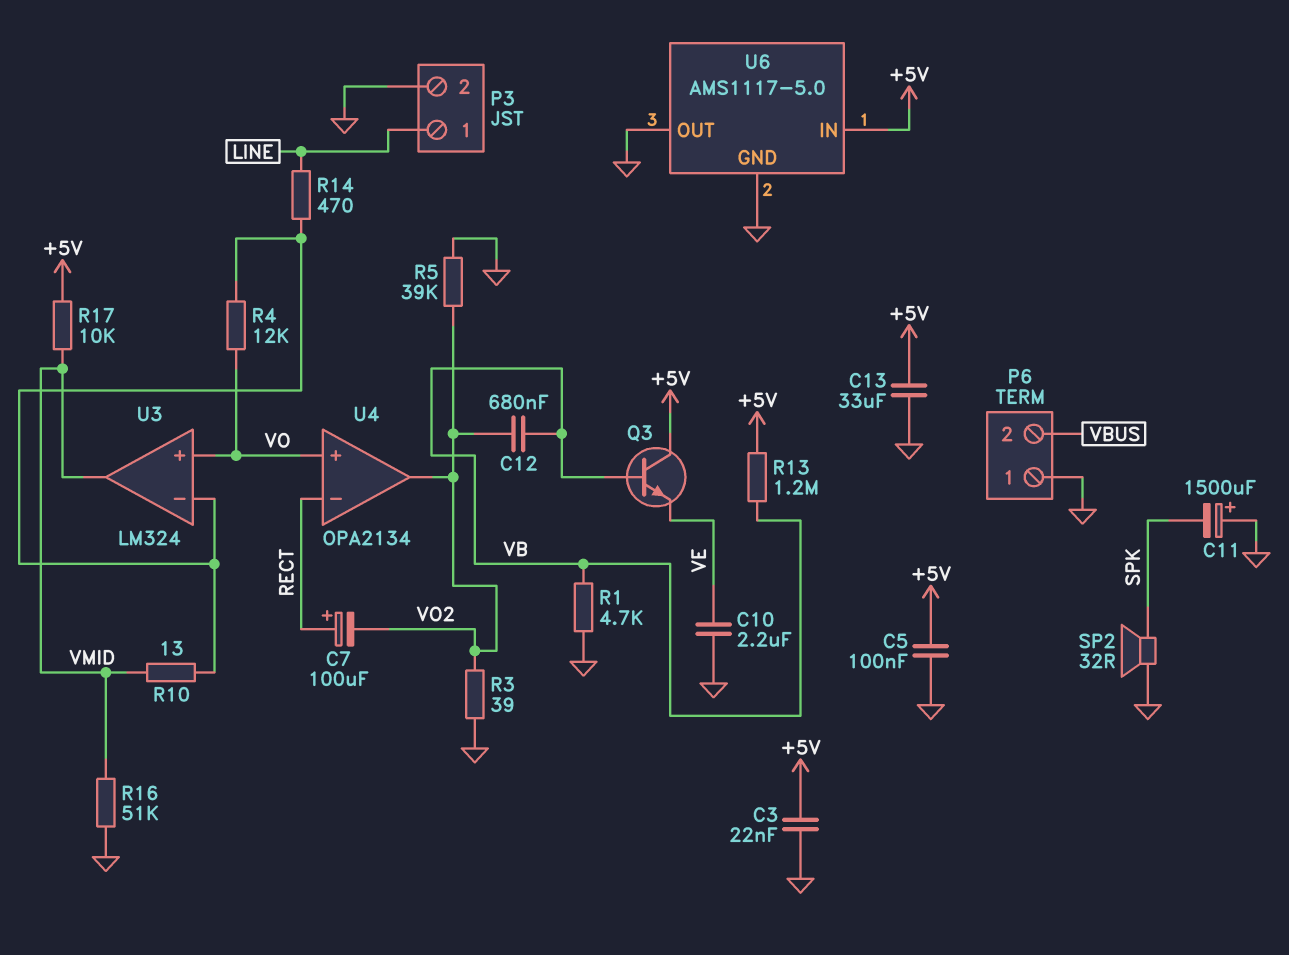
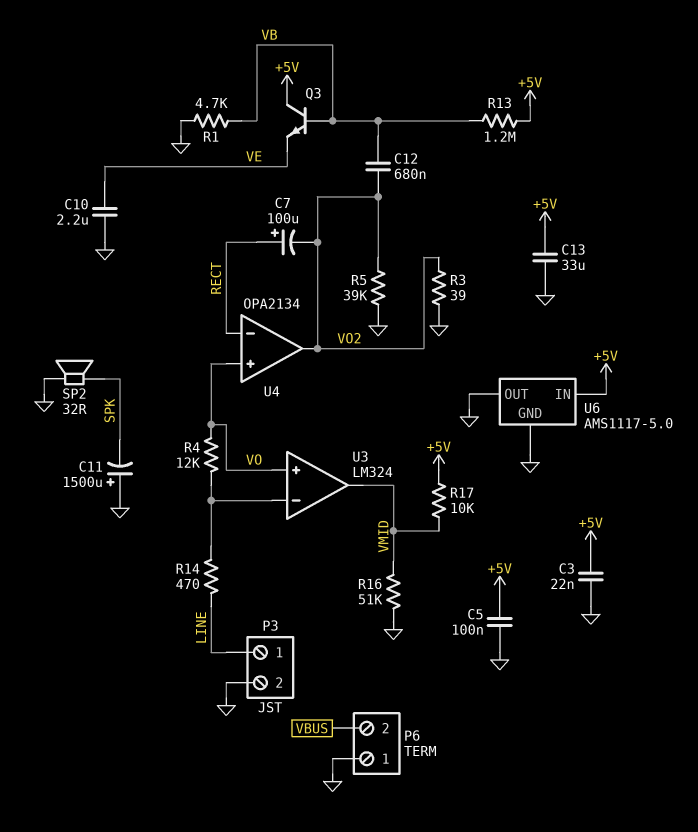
R10: 13 (U3/in-, VMID) -> none

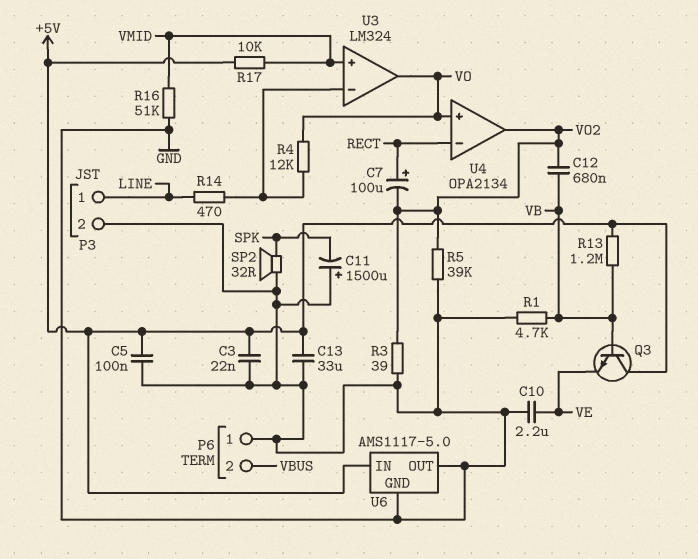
U3 pin in+: VO -> VMID
U3 pin out: VMID -> VO

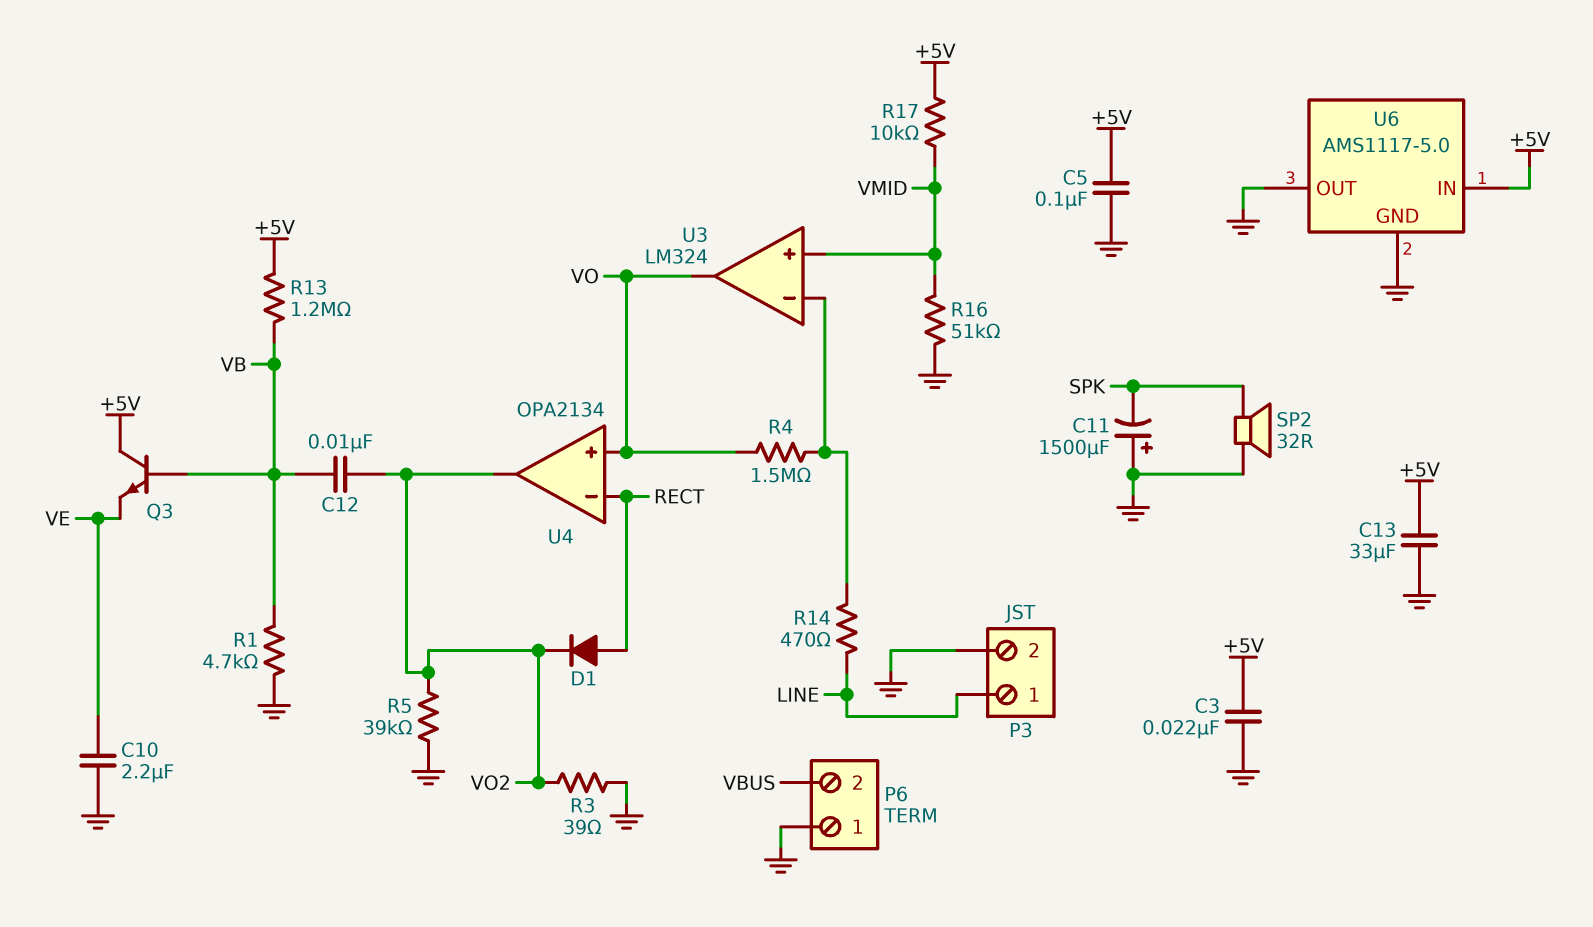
C7: 100uF (plus RECT, minus VO2) -> none
C12: 680nF (VB, VO2) -> 10nF (VB, VO2)
D1: none -> diode (A RECT, K VO2)
R4: 12k (U3/in-, VO) -> 1.5M (U3/in-, VO)

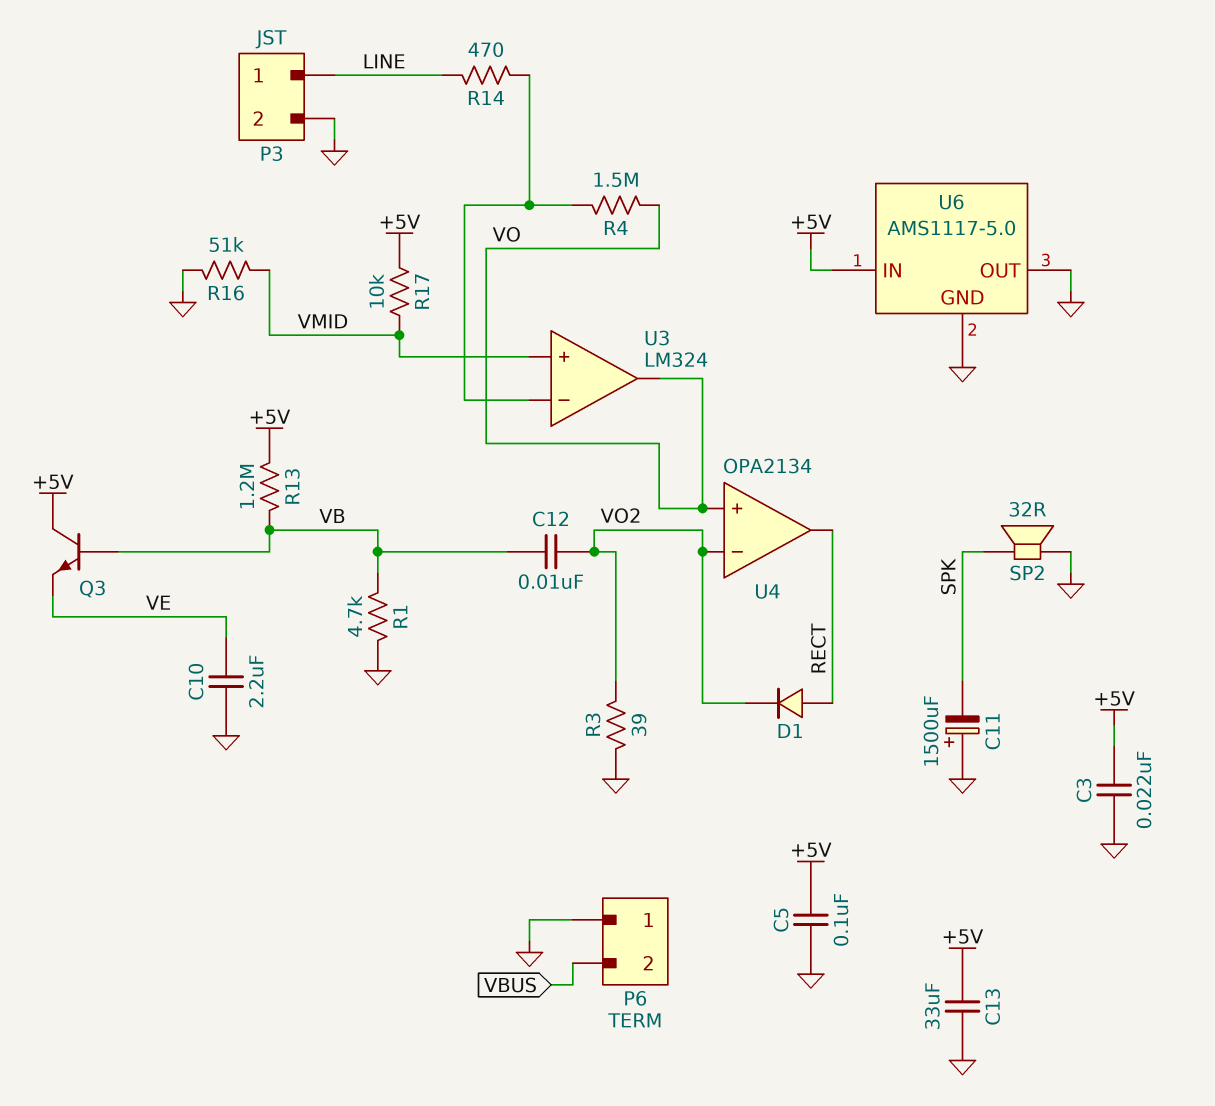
R5: 39k (GND, VO2) -> none
U4 pin in-: RECT -> VO2
U4 pin out: VO2 -> RECT

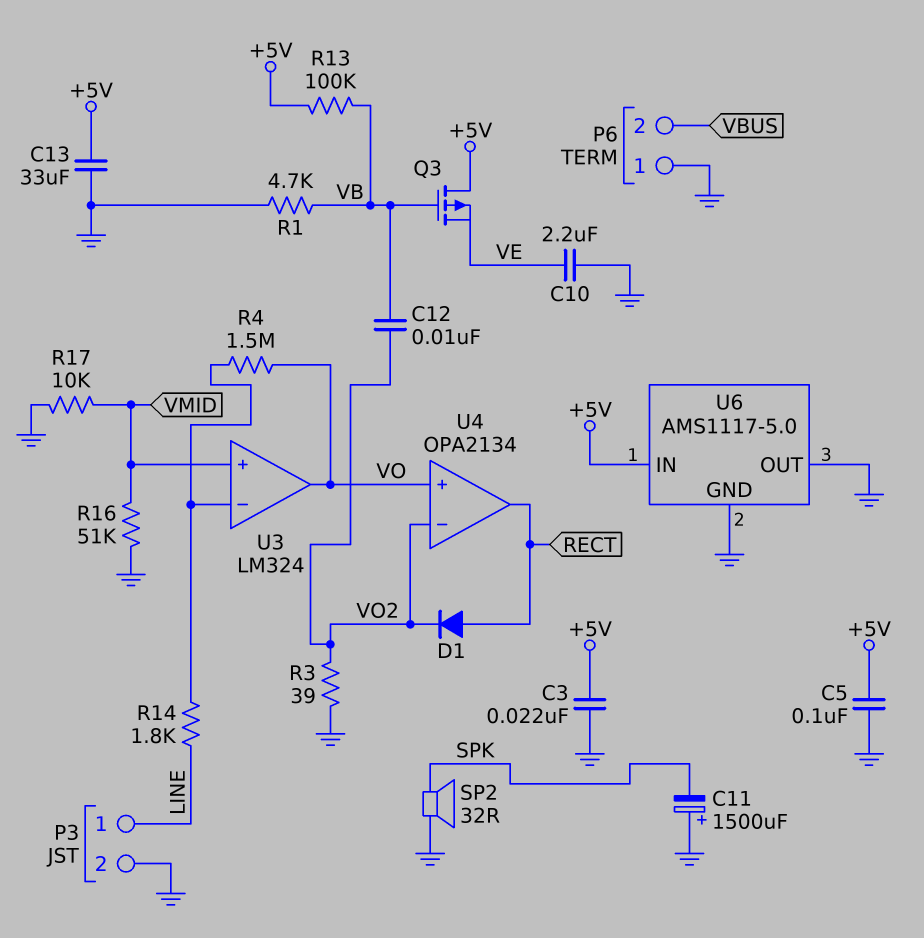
Q3: NPN (B VB, C +5V, E VE) -> PMOS (G VB, D +5V, S VE)
R13: 1.2M (+5V, VB) -> 100k (+5V, VB)
R14: 470 (LINE, U3/in-) -> 1.8k (LINE, U3/in-)
R17: 10k (+5V, VMID) -> 10k (GND, VMID)

